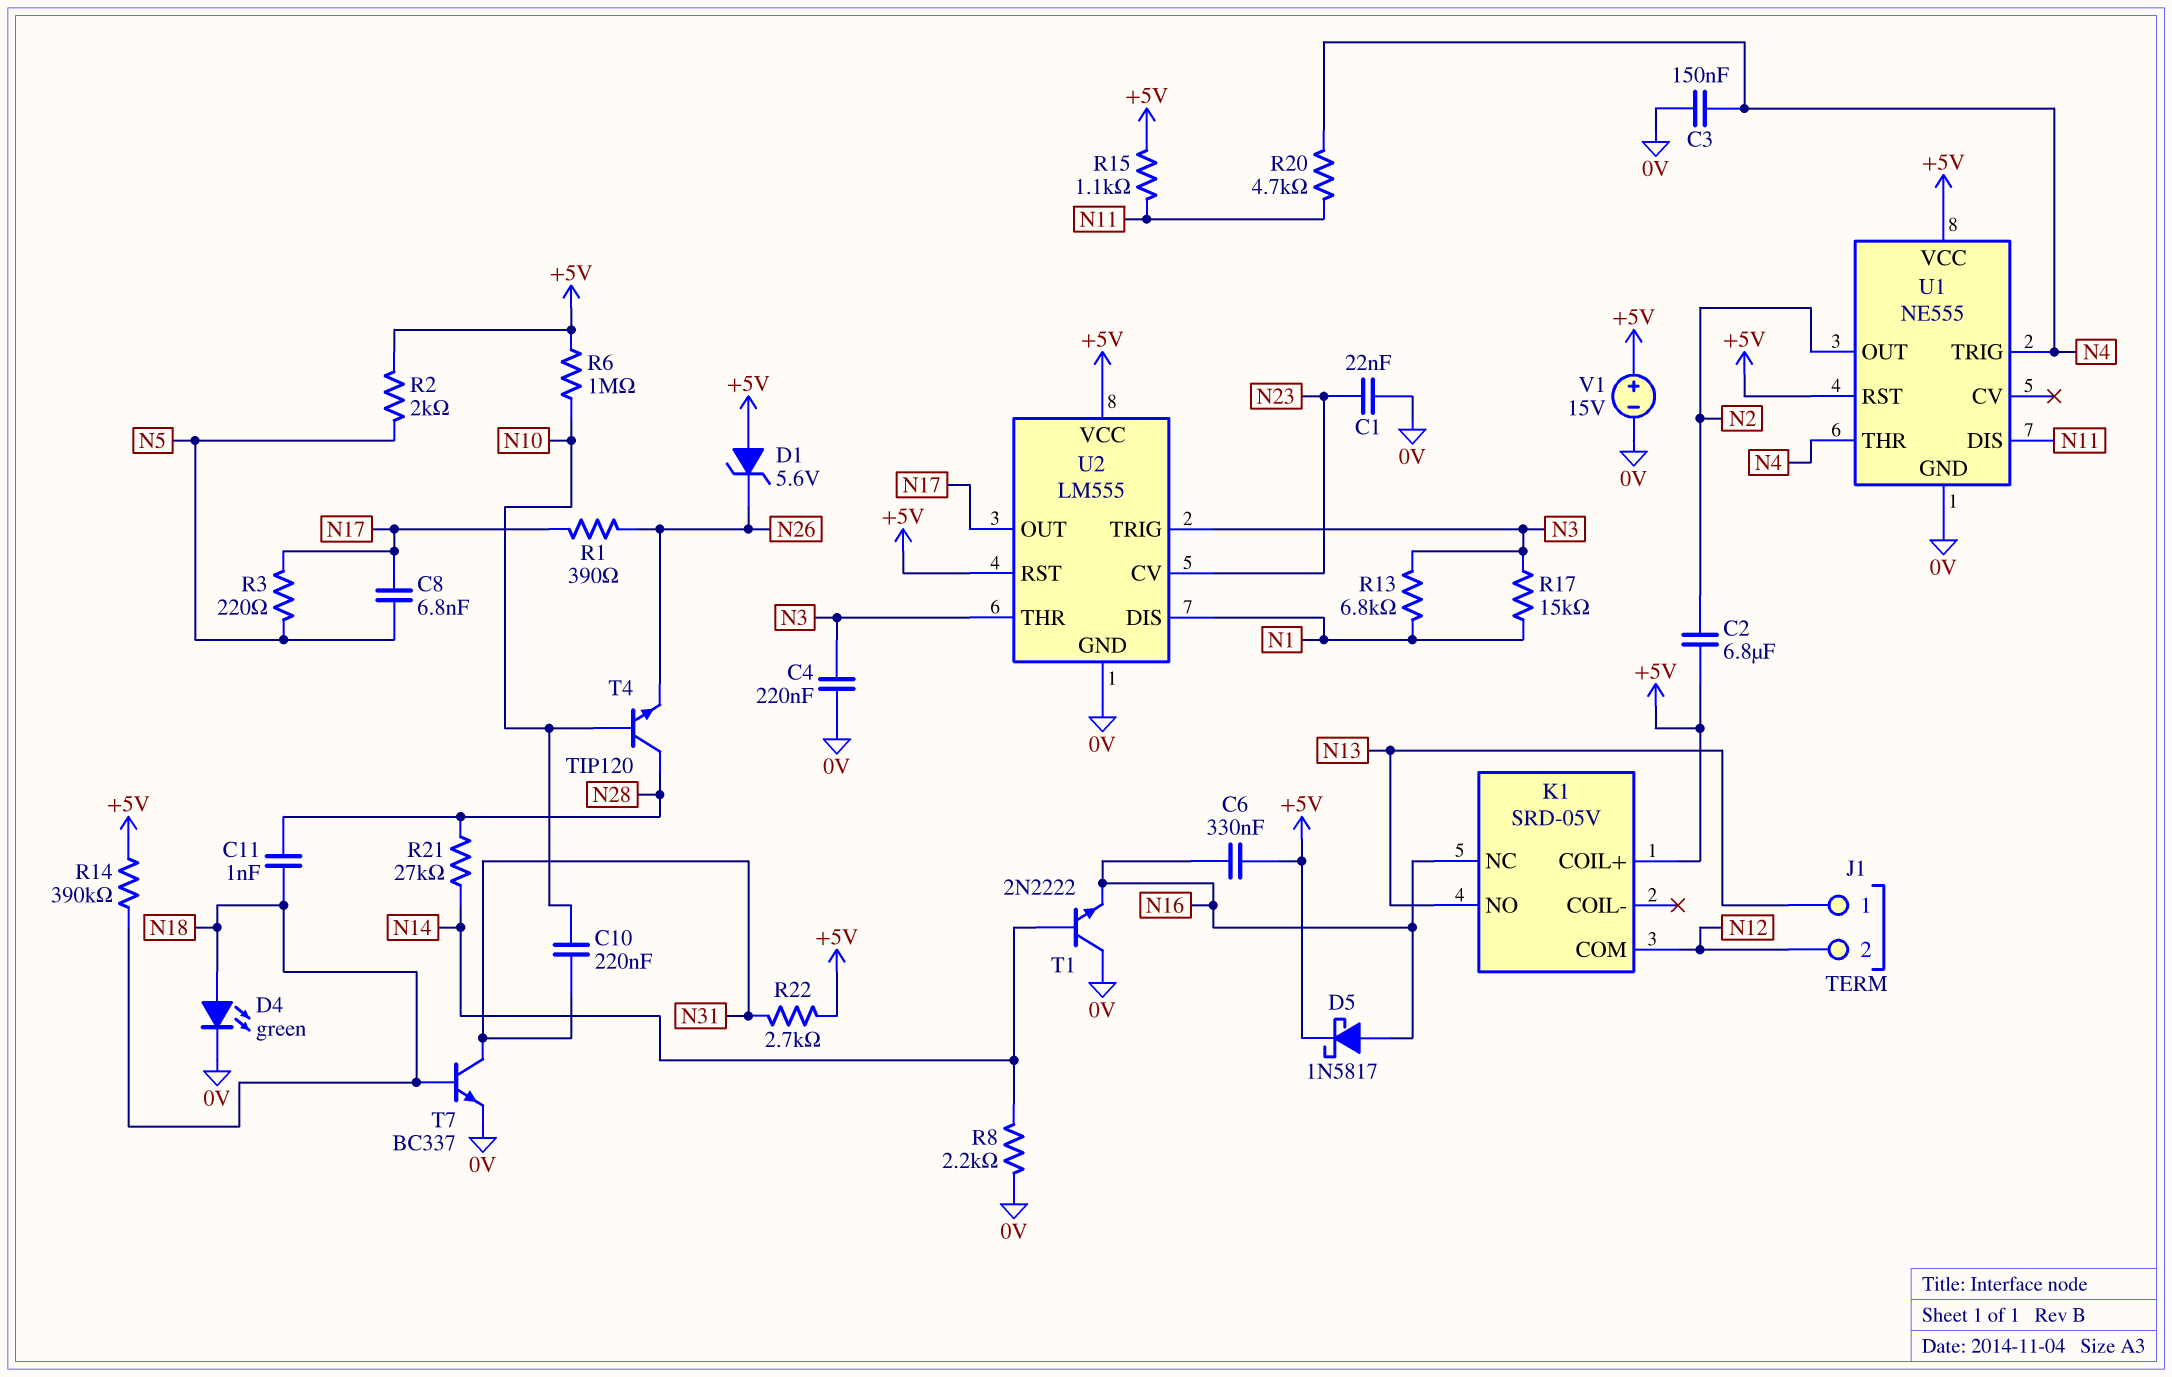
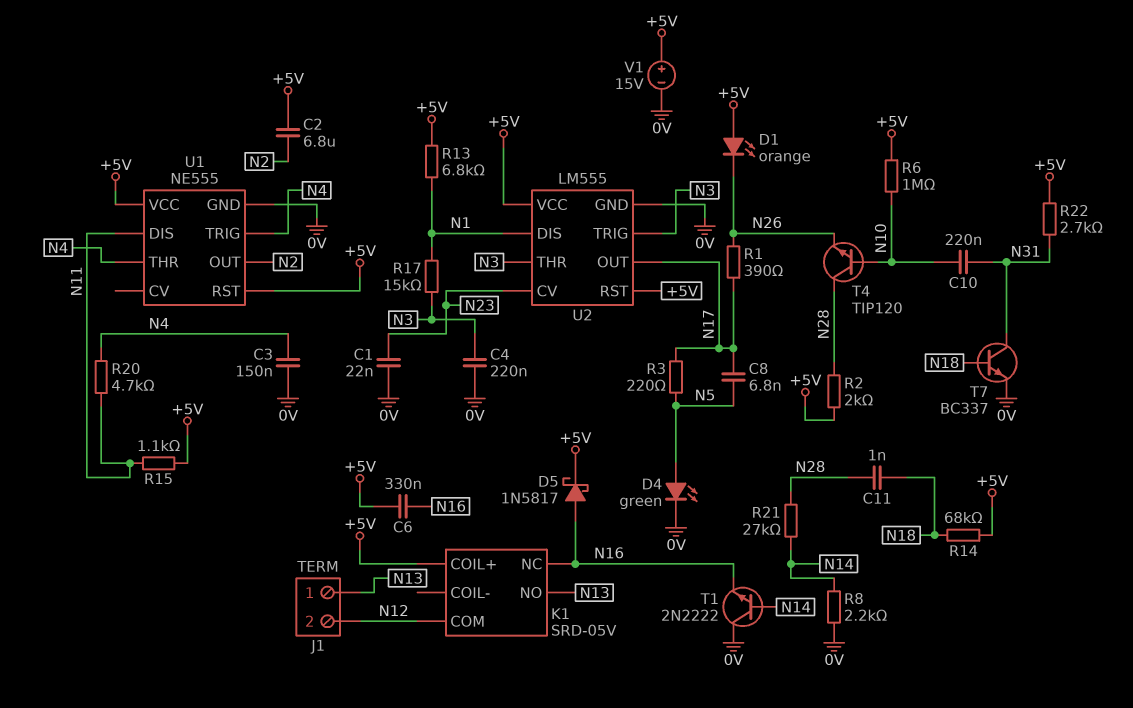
D1: zener 5.6V (A +5V, K N26) -> LED orange (A +5V, K N26)
D4: LED green (A N18, K 0V) -> LED green (A N5, K 0V)
R2: 2k (+5V, N5) -> 2k (+5V, N28)
R13: 6.8k (N1, N3) -> 6.8k (+5V, N1)
R14: 390k (+5V, N18) -> 68k (+5V, N18)

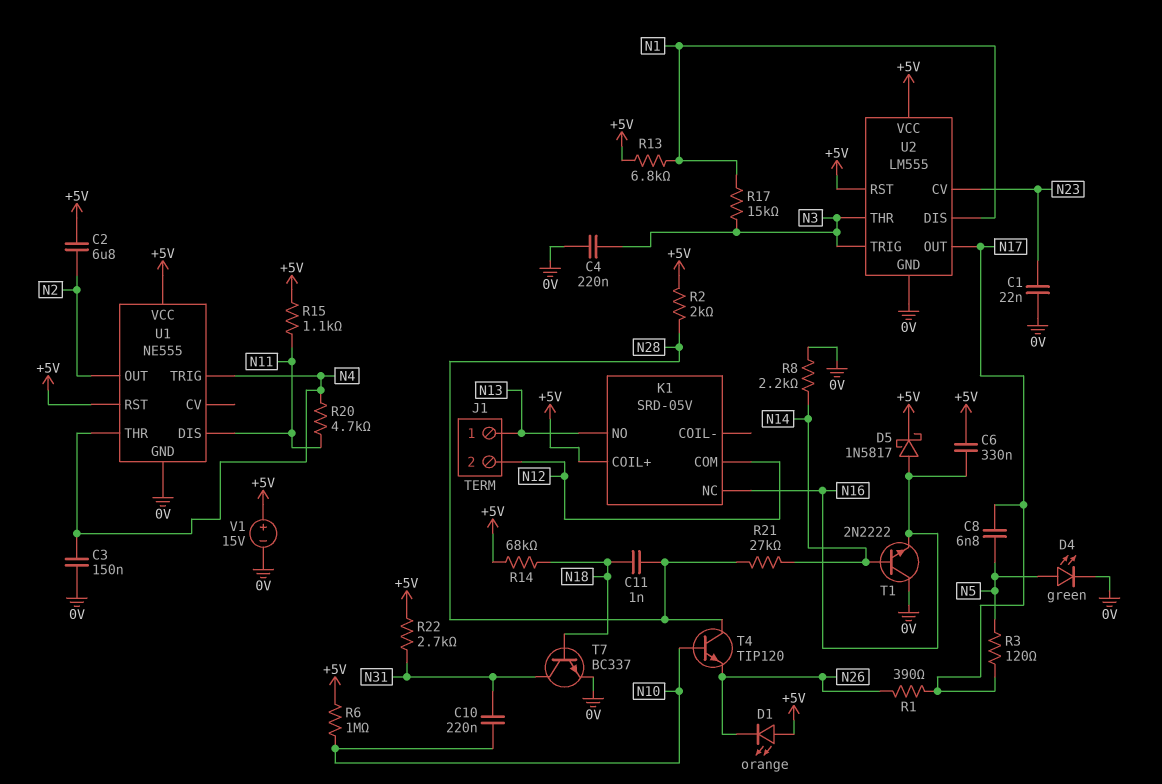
R3: 220 (N5, N17) -> 120 (N5, N17)

